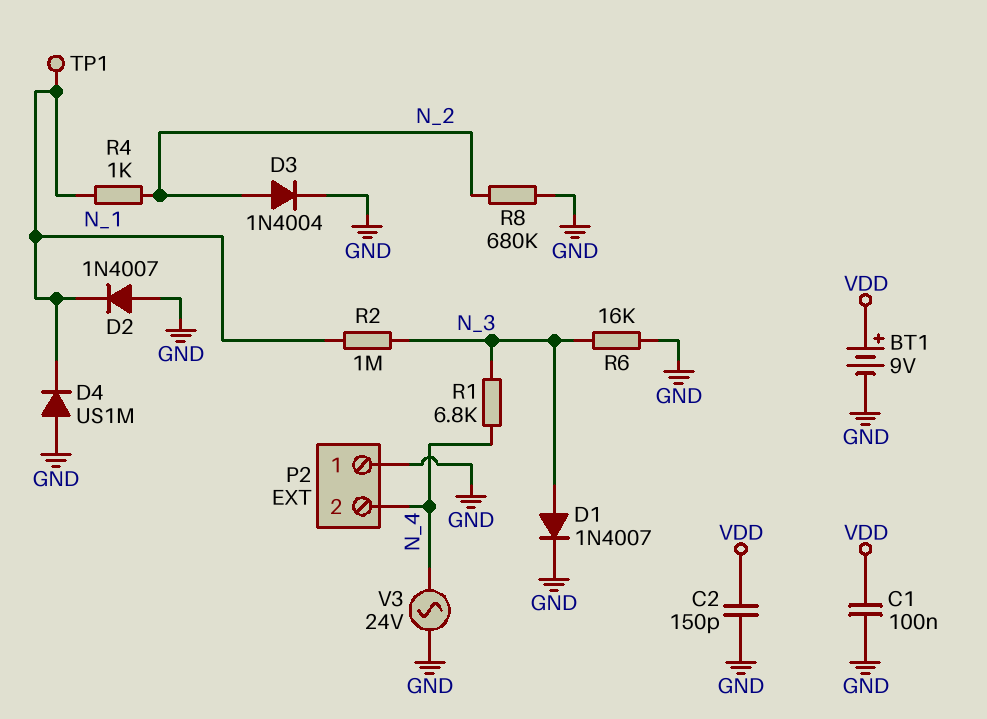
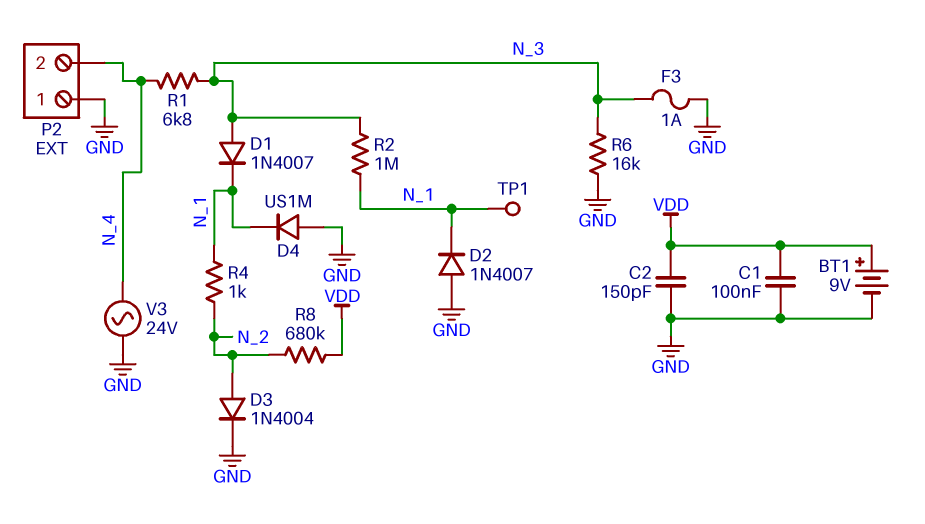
D1: diode 1N4007 (A N_3, K GND) -> diode 1N4007 (A N_3, K N_1)
F3: none -> 1A (GND, N_3)
R8: 680k (GND, N_2) -> 680k (N_2, VDD)

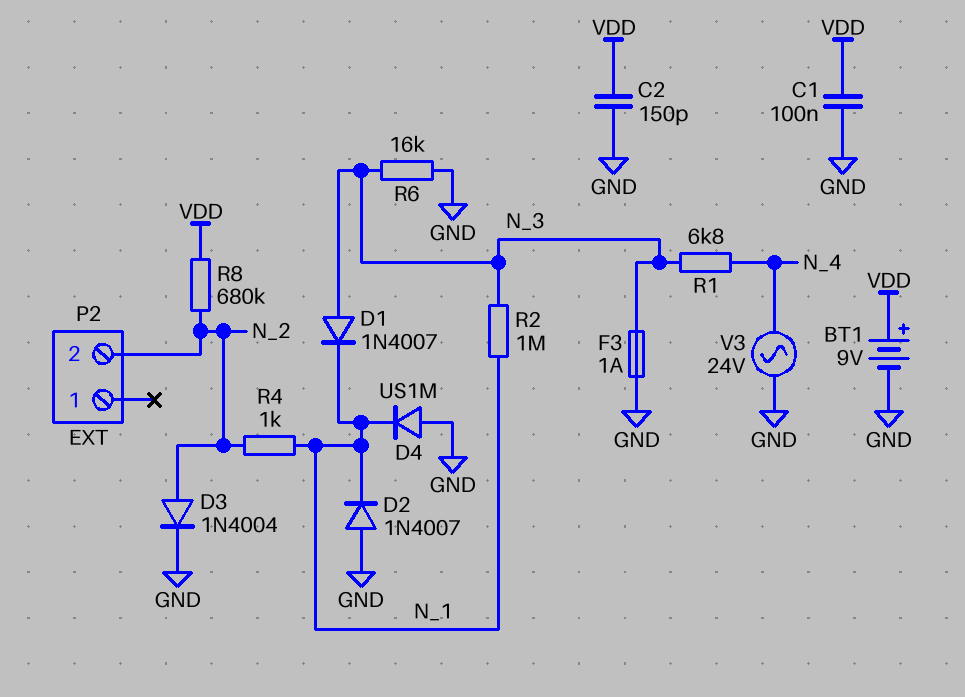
P2 pin 1: GND -> none
P2 pin 2: N_4 -> N_2
TP1: test point (N_1) -> none

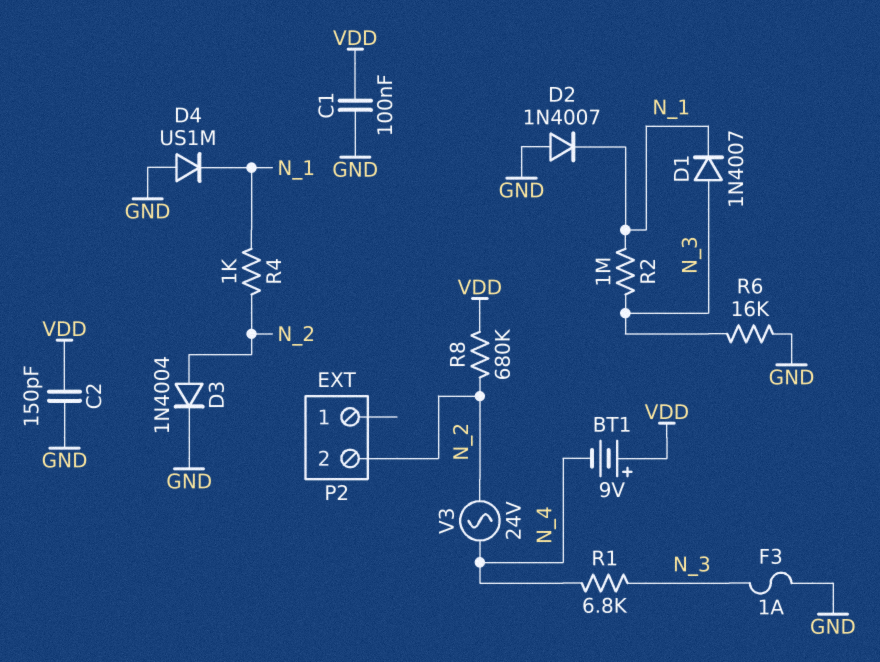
BT1: 9V (plus VDD, minus GND) -> 9V (plus VDD, minus N_4)
V3: AC 24V (GND, N_4) -> AC 24V (N_2, N_4)

